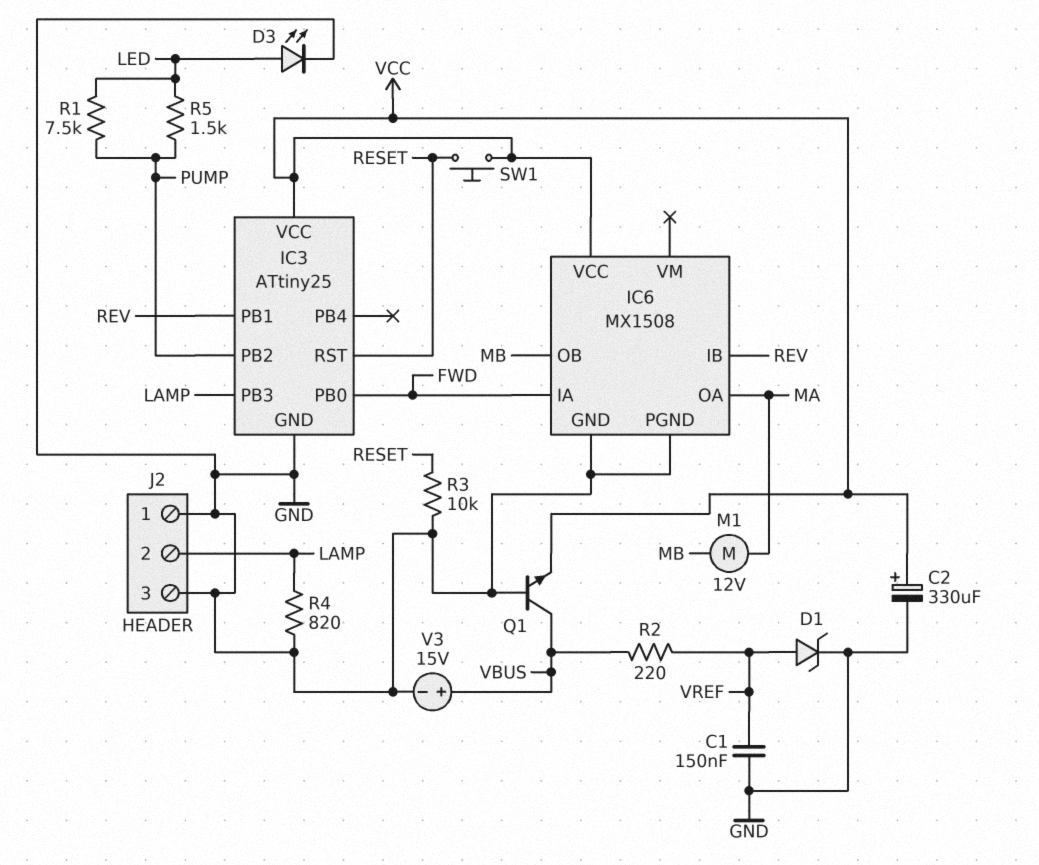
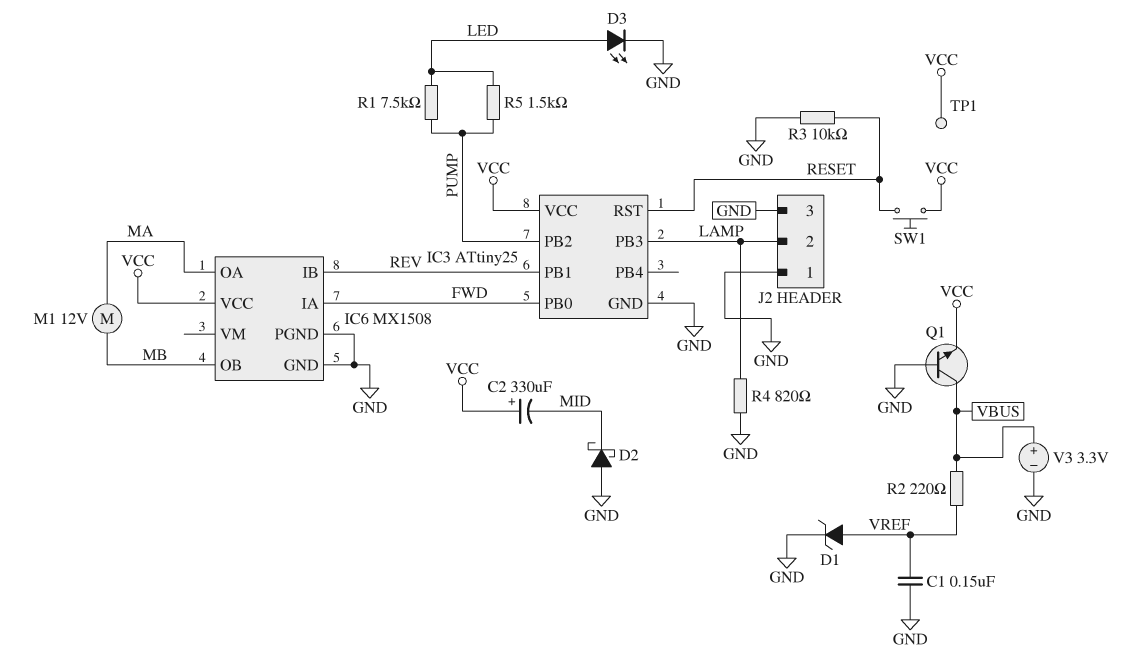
C2: 330uF (plus VCC, minus GND) -> 330uF (plus VCC, minus MID)
D2: none -> schottky (A GND, K MID)
TP1: none -> test point (VCC)
V3: 15V (plus VBUS, minus GND) -> 3.3V (plus VBUS, minus GND)

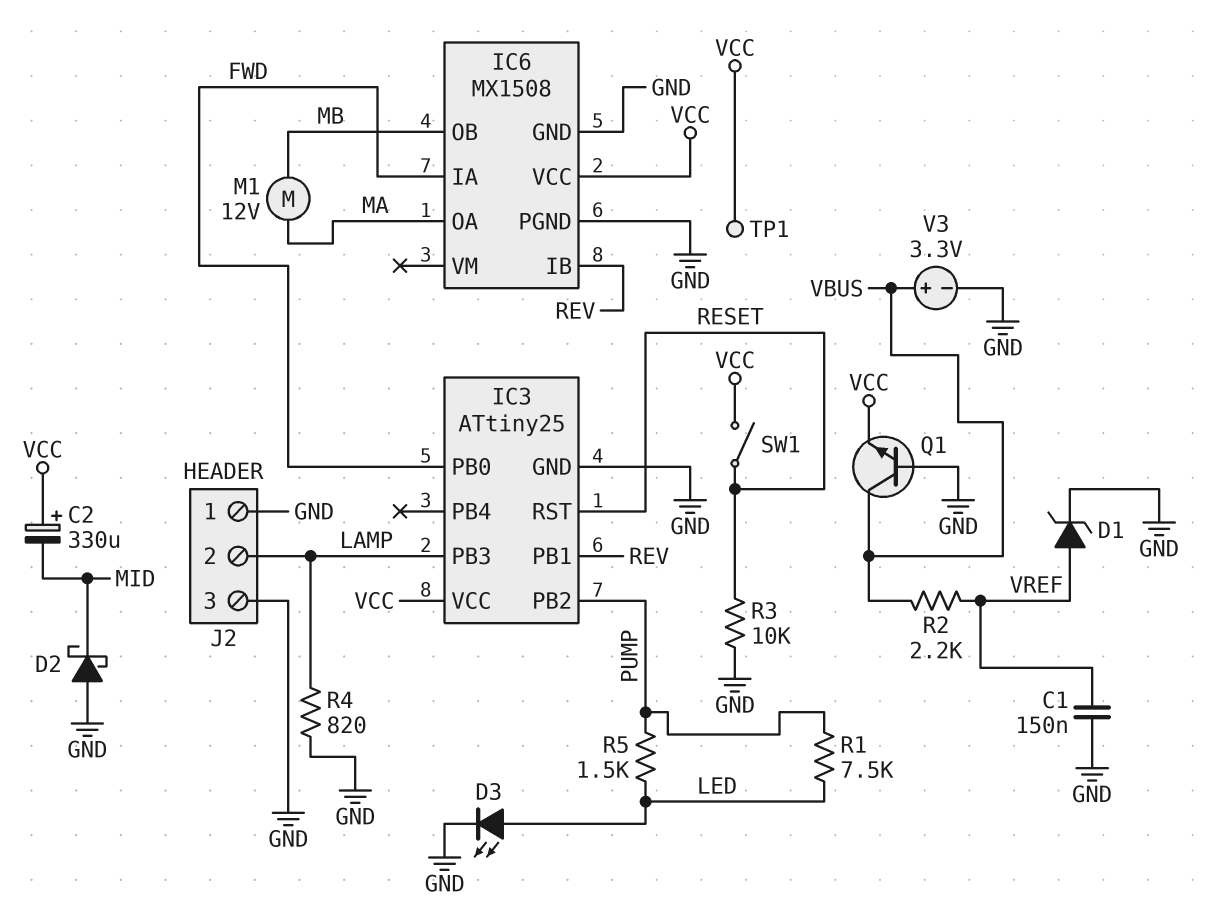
R2: 220 (VBUS, VREF) -> 2.2k (VBUS, VREF)
SW1: button (RESET, VCC) -> switch (RESET, VCC)

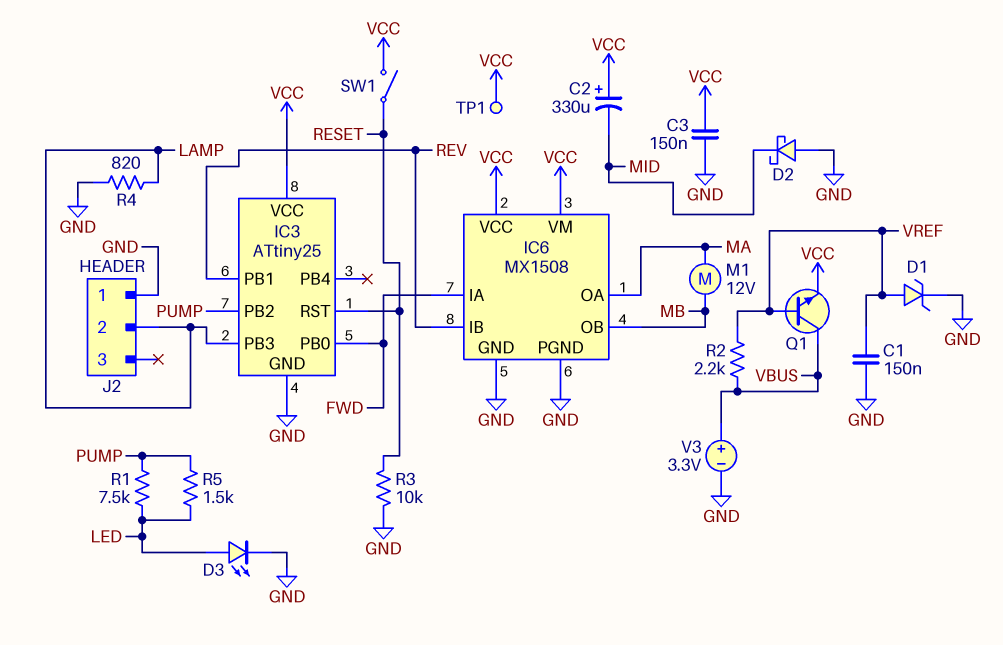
C3: none -> 150nF (GND, VCC)
IC6 pin VM: none -> VCC
J2 pin 3: GND -> none
Q1: NPN (B GND, C VBUS, E VCC) -> NPN (B VREF, C VBUS, E VCC)

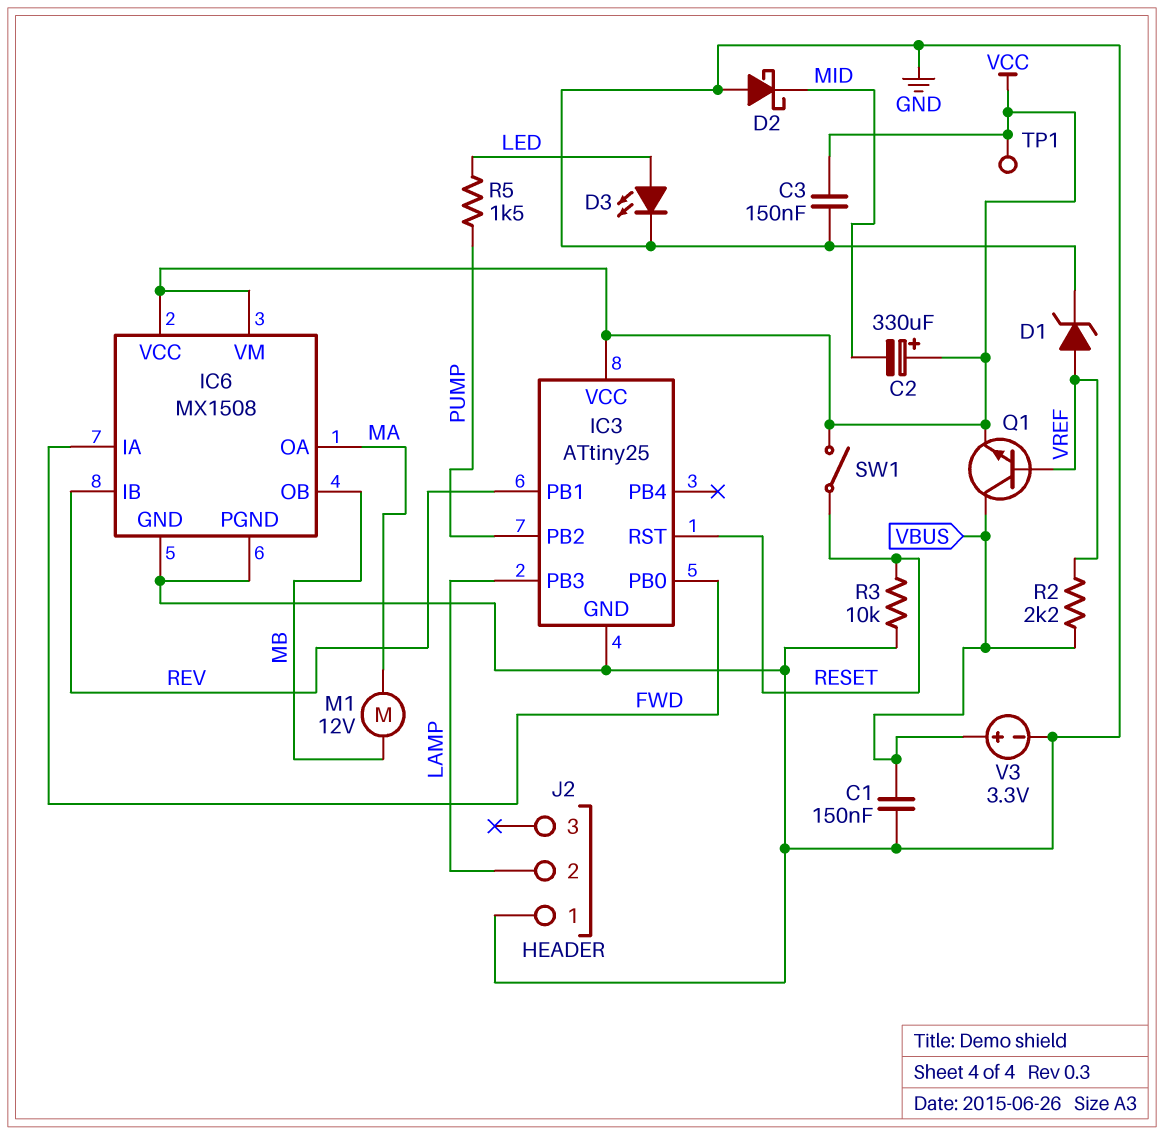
C1: 150nF (GND, VREF) -> 150nF (GND, VBUS)
R1: 7.5k (LED, PUMP) -> none
R4: 820 (GND, LAMP) -> none

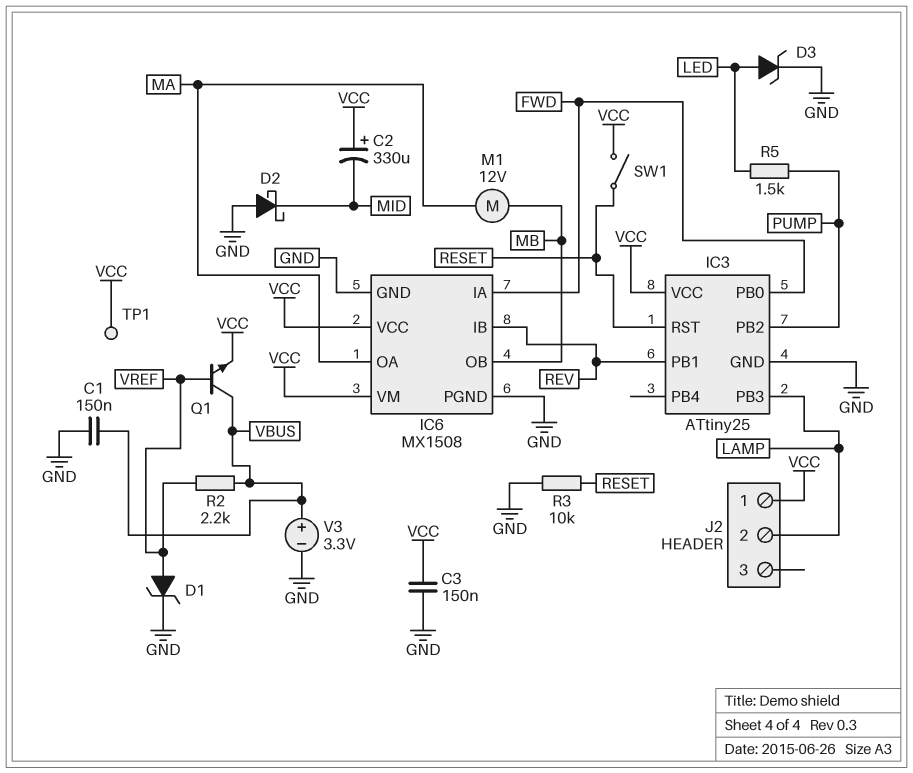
D3: LED (A LED, K GND) -> zener (A LED, K GND)
J2 pin 1: GND -> VCC

